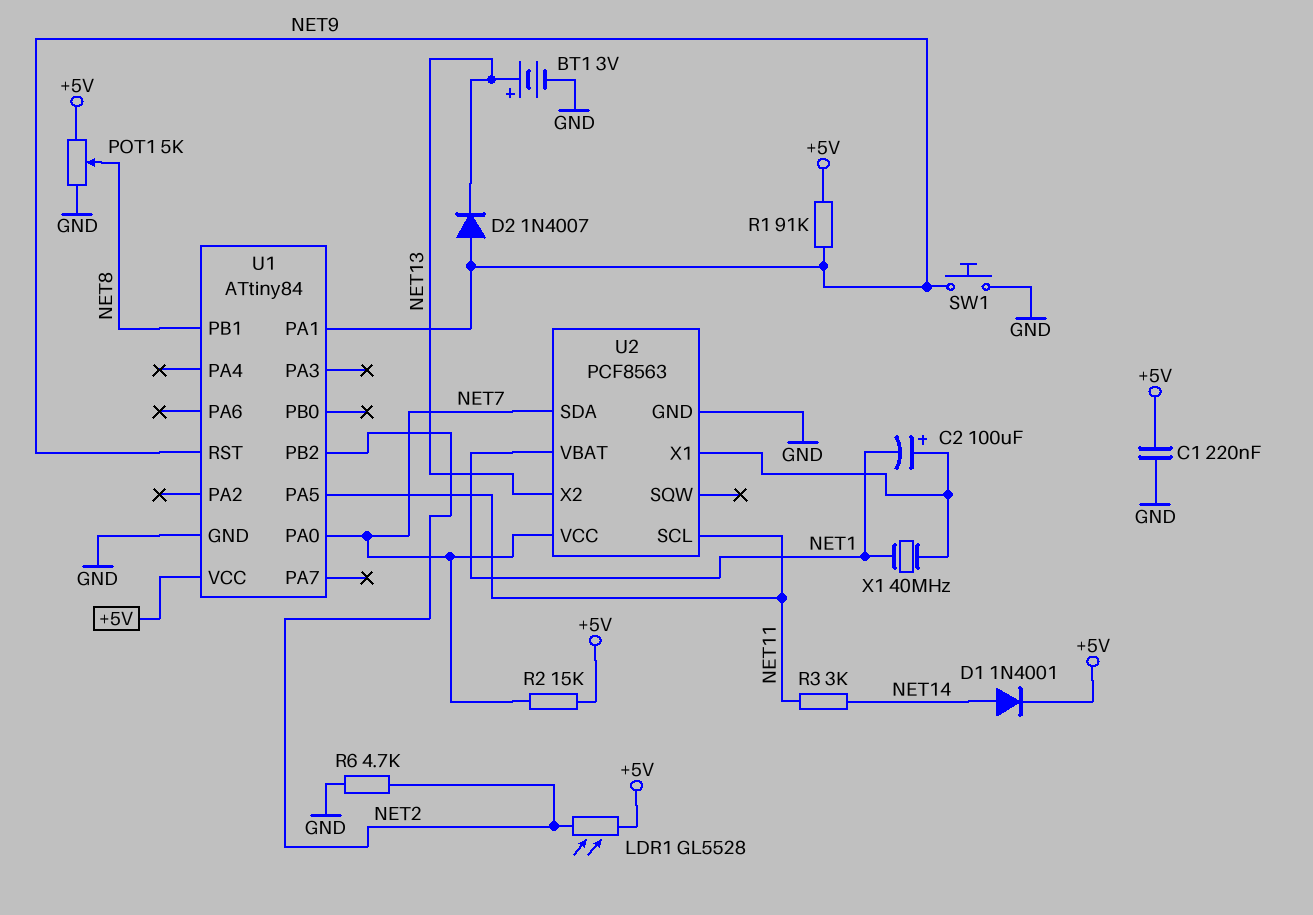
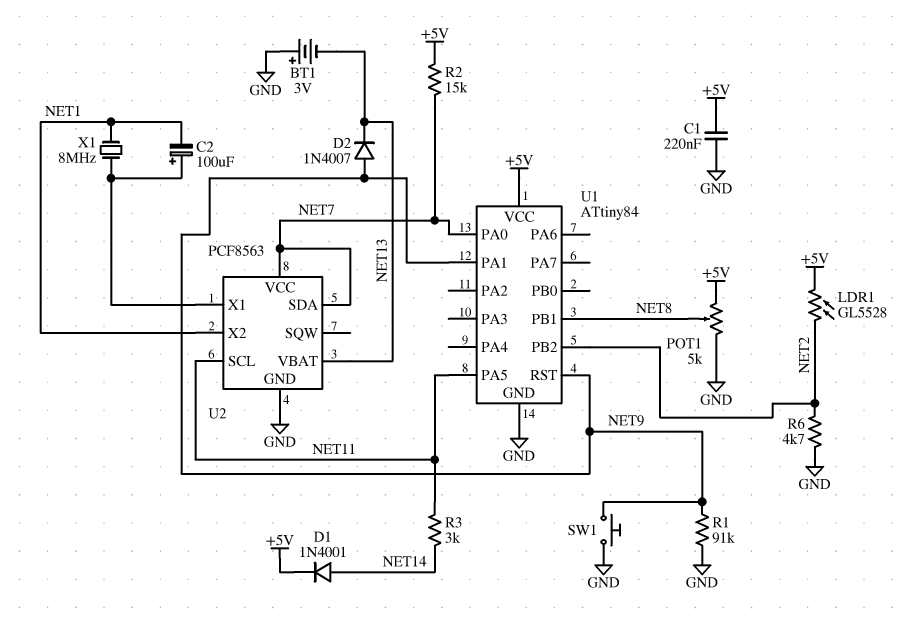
BT1: 3V (plus NET13, minus GND) -> 3V (plus GND, minus NET13)
R1: 91k (+5V, NET9) -> 91k (GND, NET9)
U2 pin VBAT: NET1 -> NET13
U2 pin X2: NET13 -> NET1
X1: 40MHz (NET1, U2/X1) -> 8MHz (NET1, U2/X1)

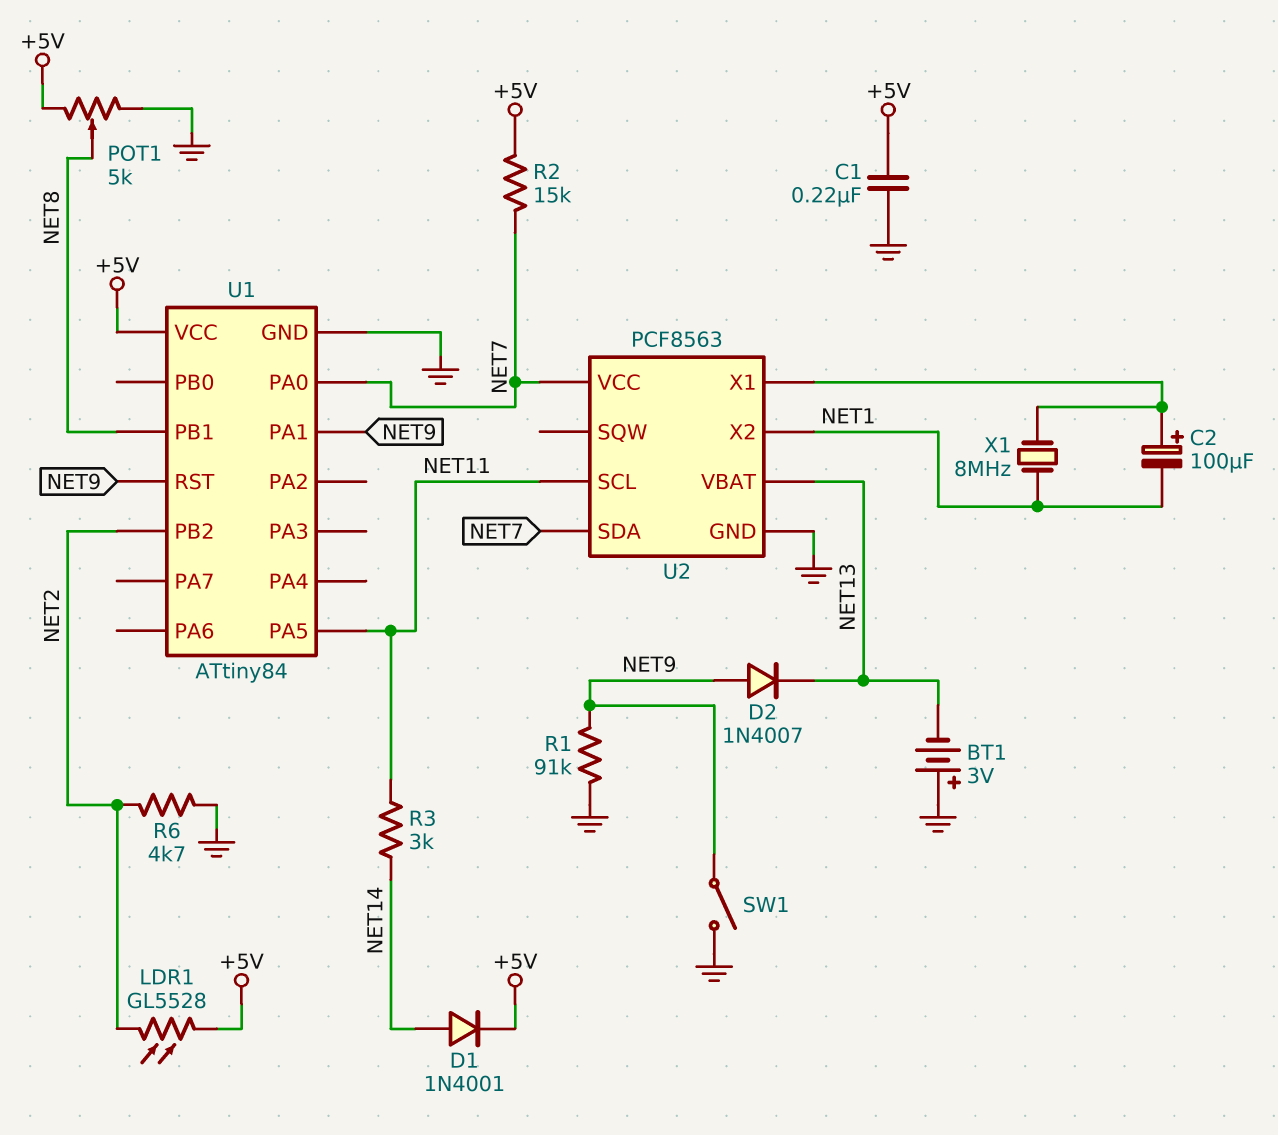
SW1: button (GND, NET9) -> switch (GND, NET9)

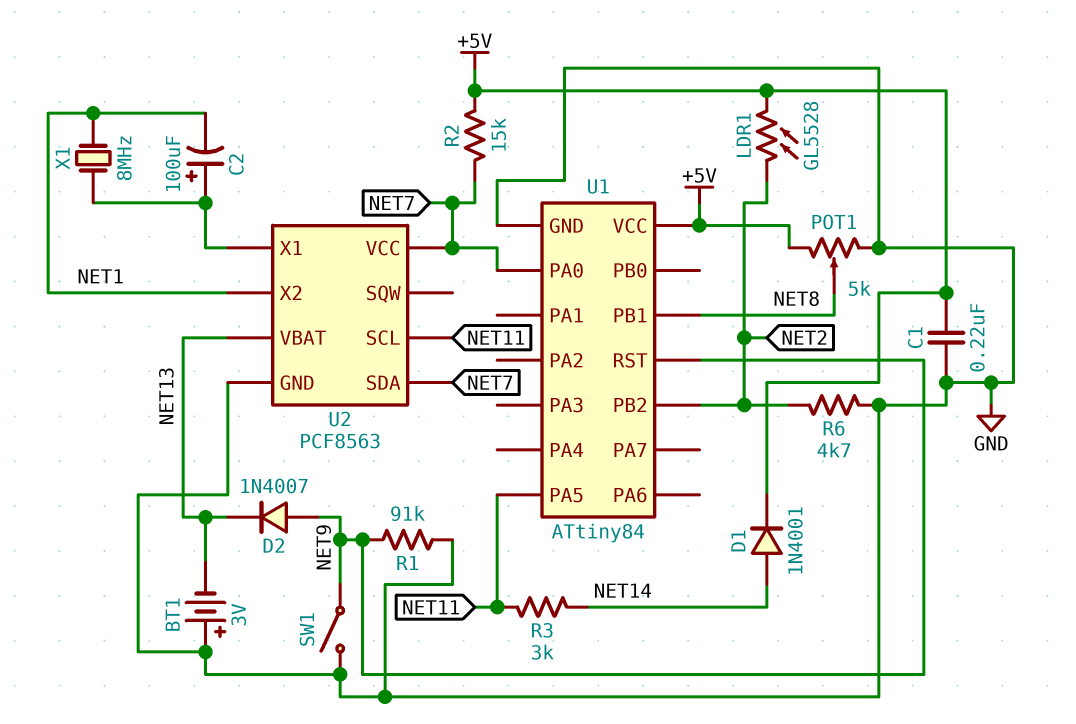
U1 pin PA1: NET9 -> none

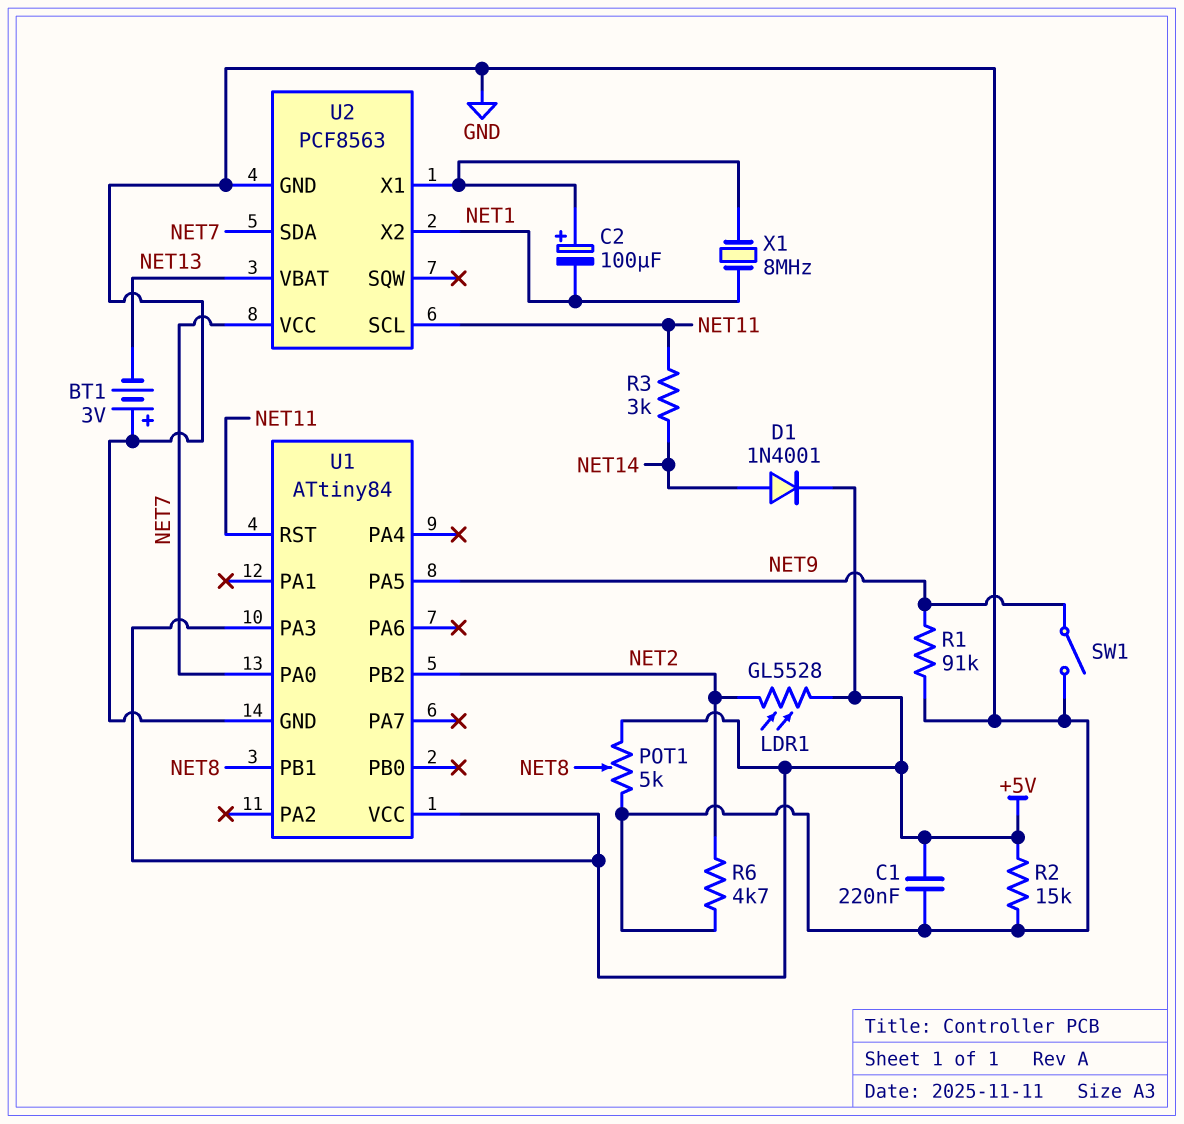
D2: diode 1N4007 (A NET9, K NET13) -> none
R2: 15k (+5V, NET7) -> 15k (+5V, GND)
U1 pin PA3: none -> +5V
U1 pin PA5: NET11 -> NET9
U1 pin RST: NET9 -> NET11

